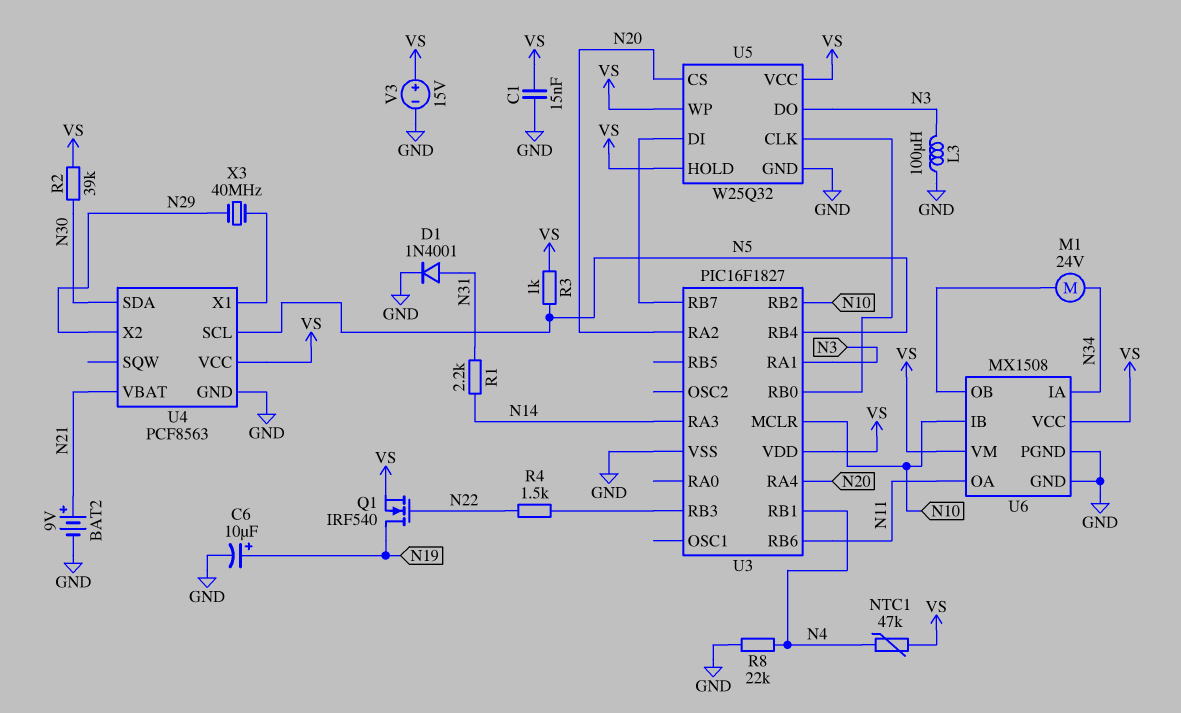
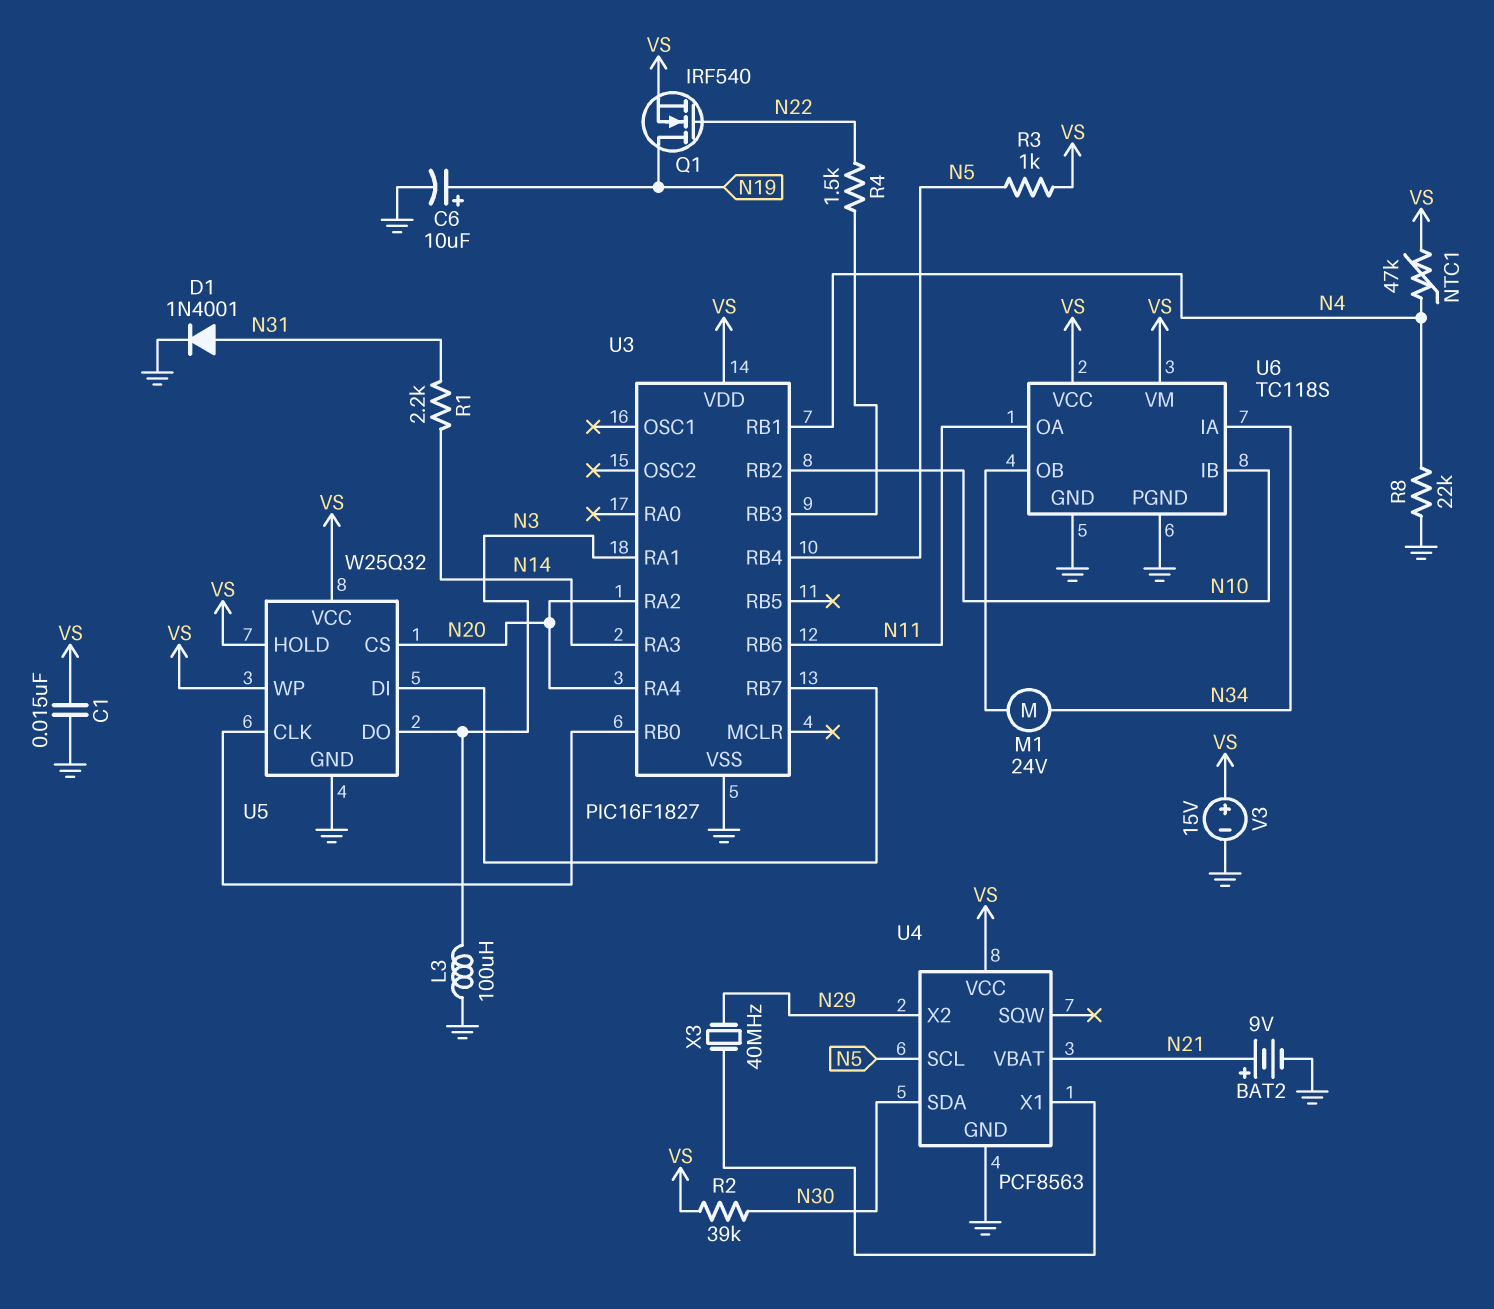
U3 pin MCLR: N10 -> none
U6: MX1508 -> TC118S

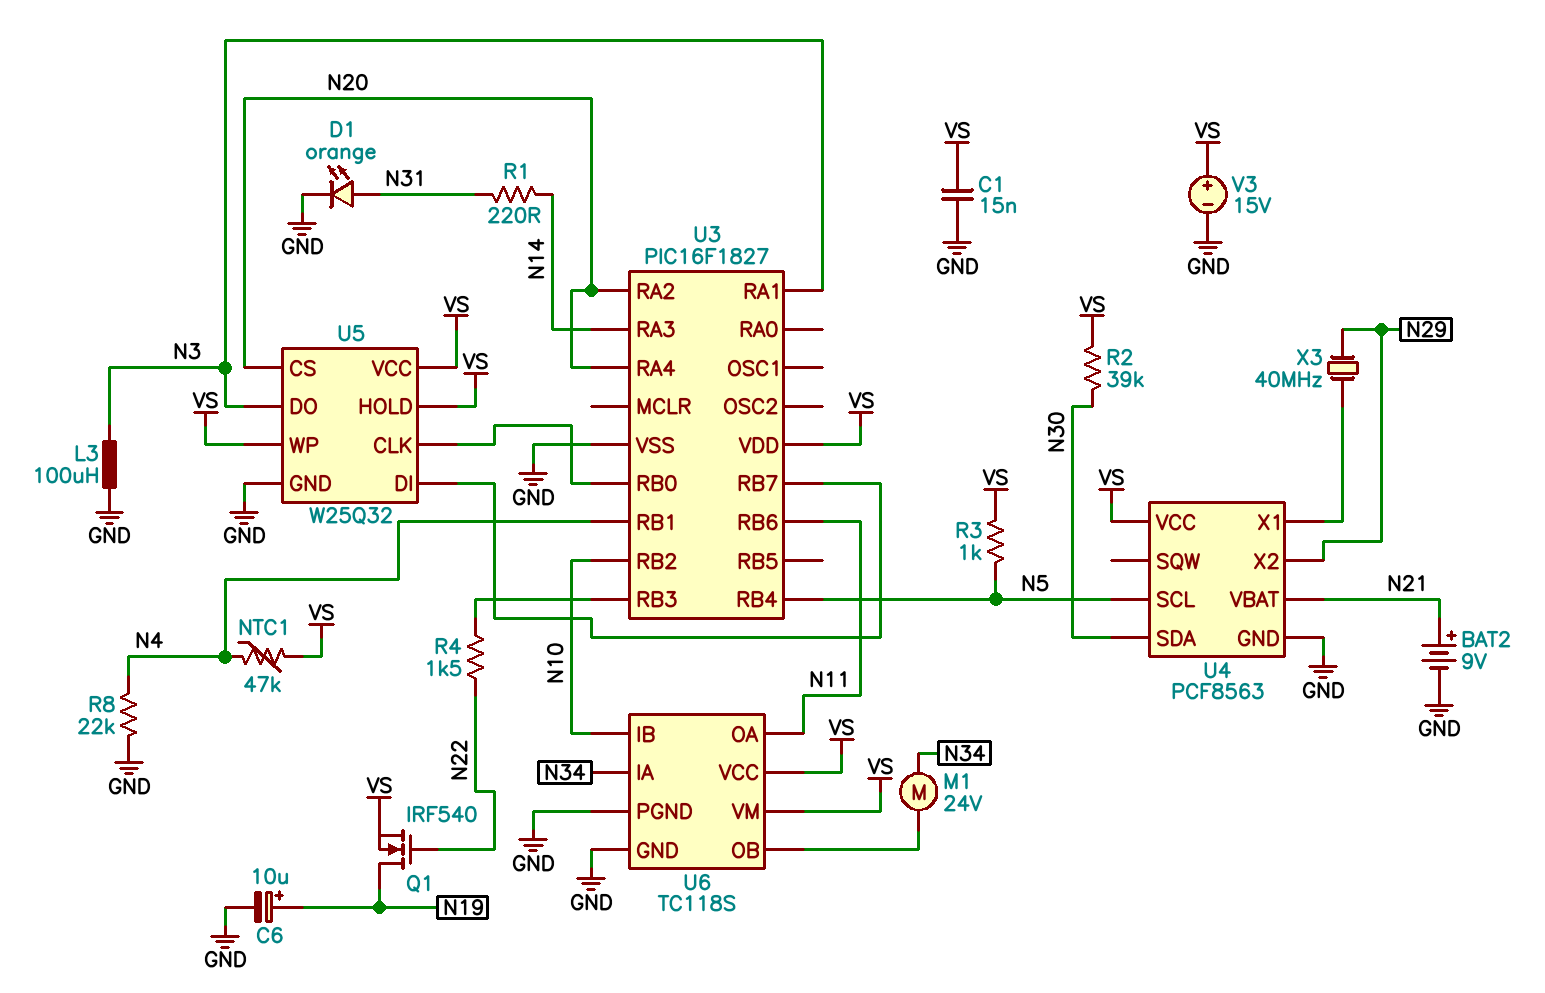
D1: diode 1N4001 (A N31, K GND) -> LED orange (A N31, K GND)
R1: 2.2k (N14, N31) -> 220 (N14, N31)

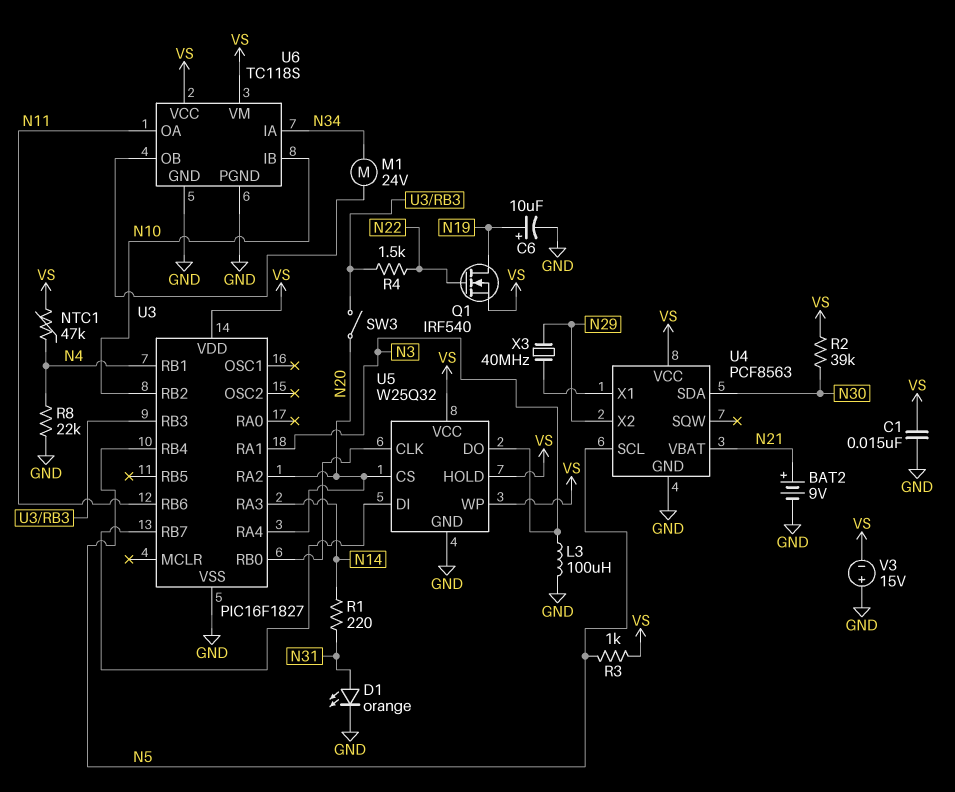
SW3: none -> switch (N20, U3/RB3)
V3: 15V (plus VS, minus GND) -> 15V (plus GND, minus VS)

